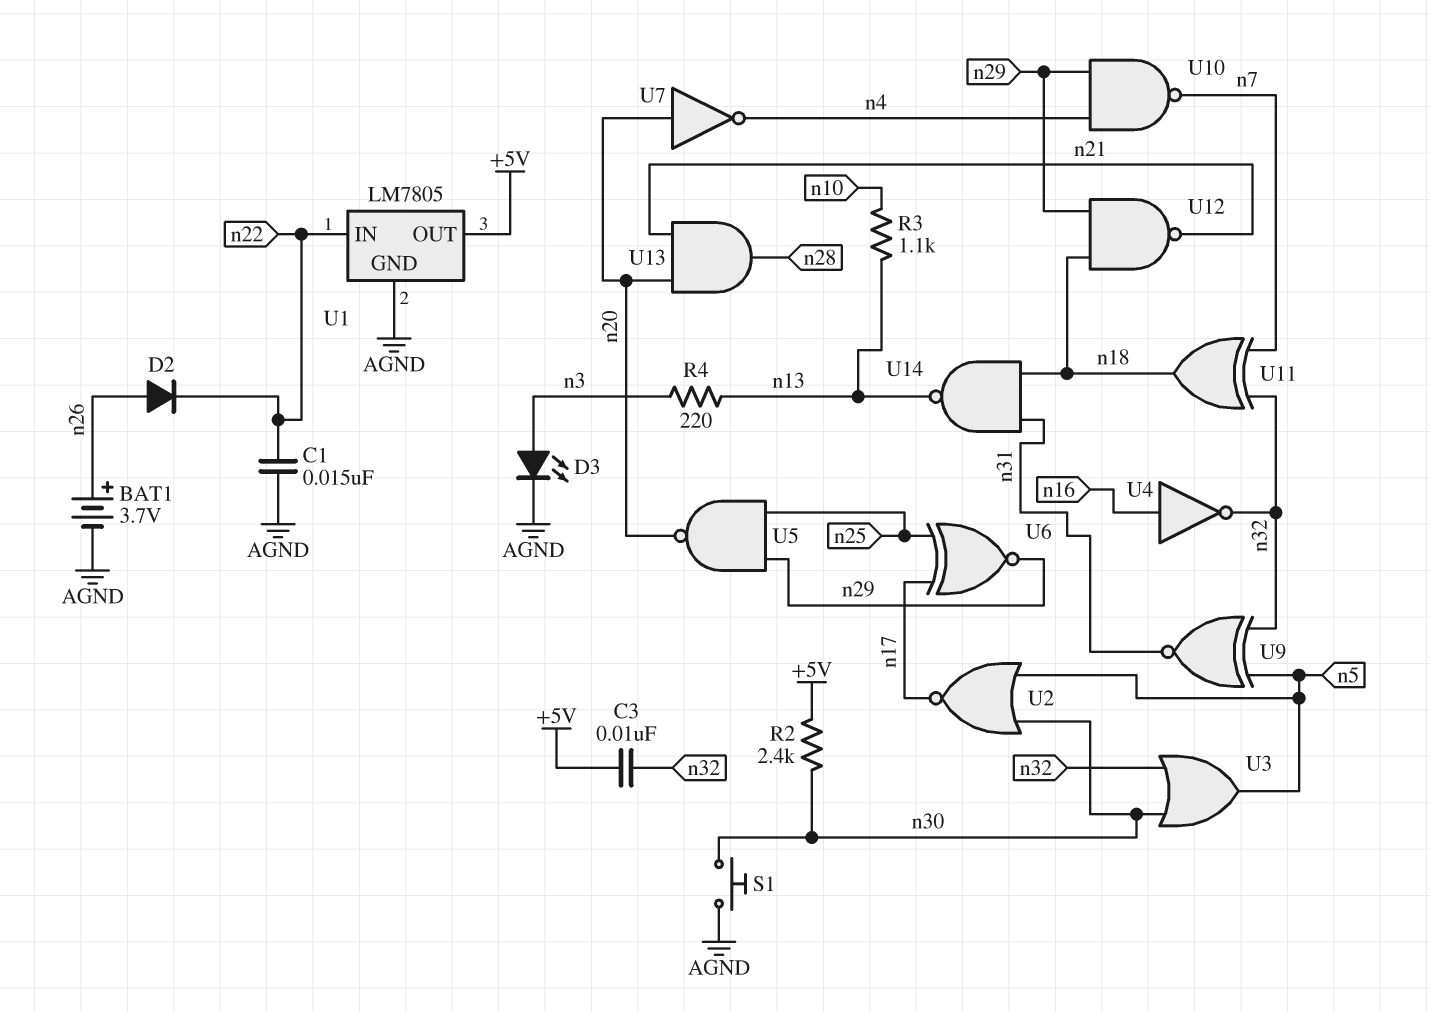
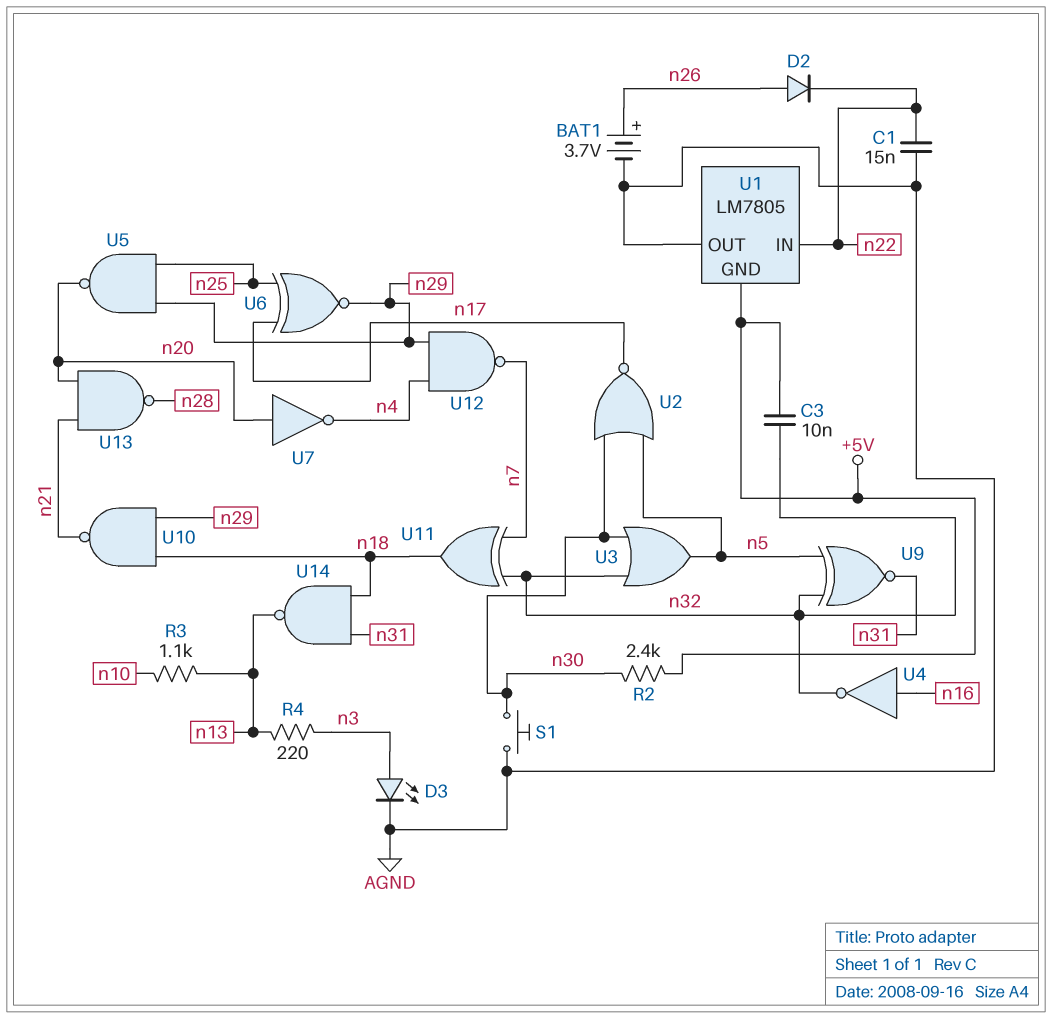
U1 pin GND: AGND -> +5V
U1 pin OUT: +5V -> AGND
U10: NAND (in n4, in n29, out n7) -> NAND (in n18, in n29, out n21)
U12: NAND (in n18, in n29, out n21) -> NAND (in n4, in n29, out n7)
U13: AND (in n20, in n21, out n28) -> NAND (in n20, in n21, out n28)

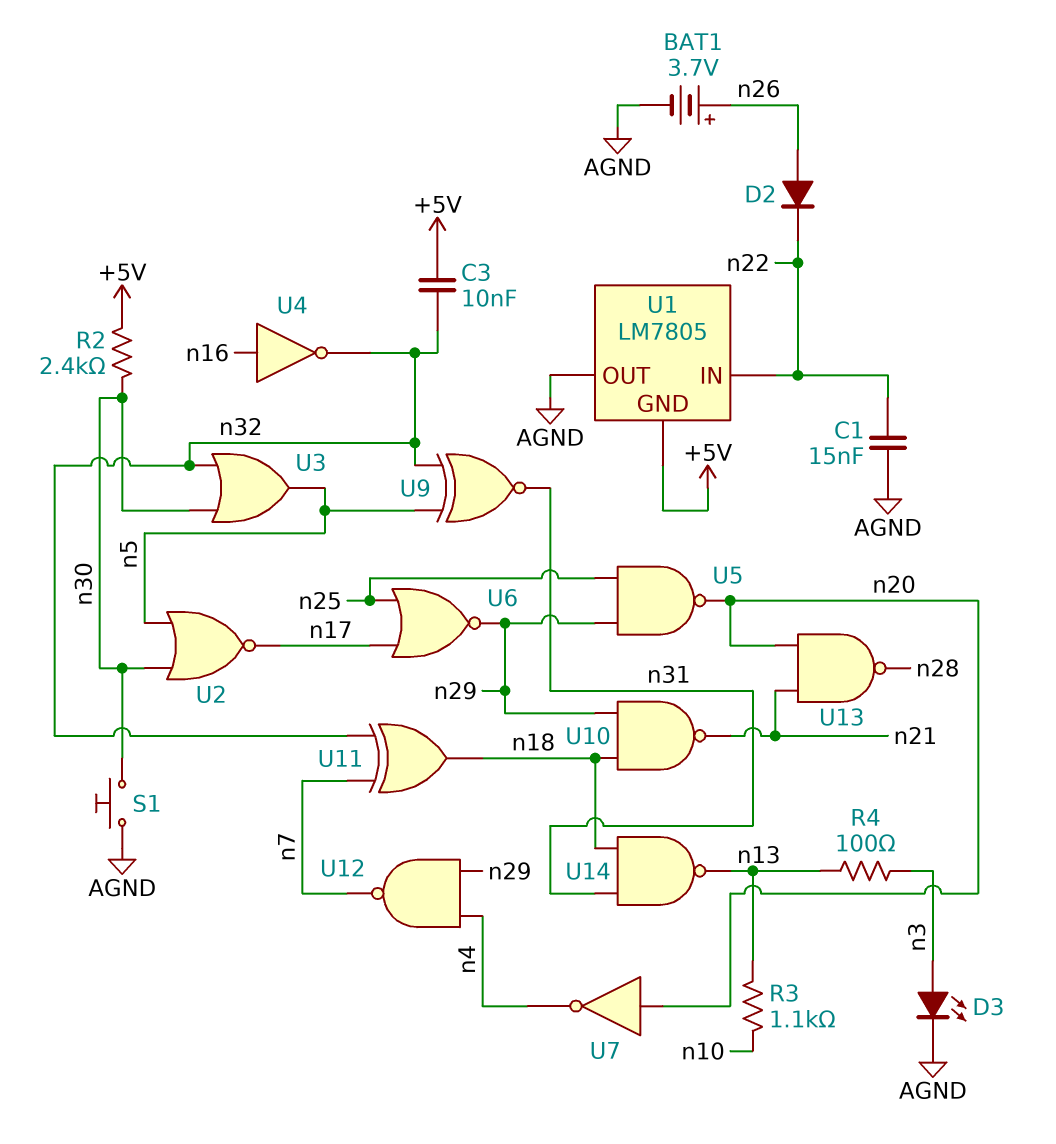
R4: 220 (n3, n13) -> 100 (n3, n13)
U6: XNOR (in n17, in n25, out n29) -> NOR (in n17, in n25, out n29)

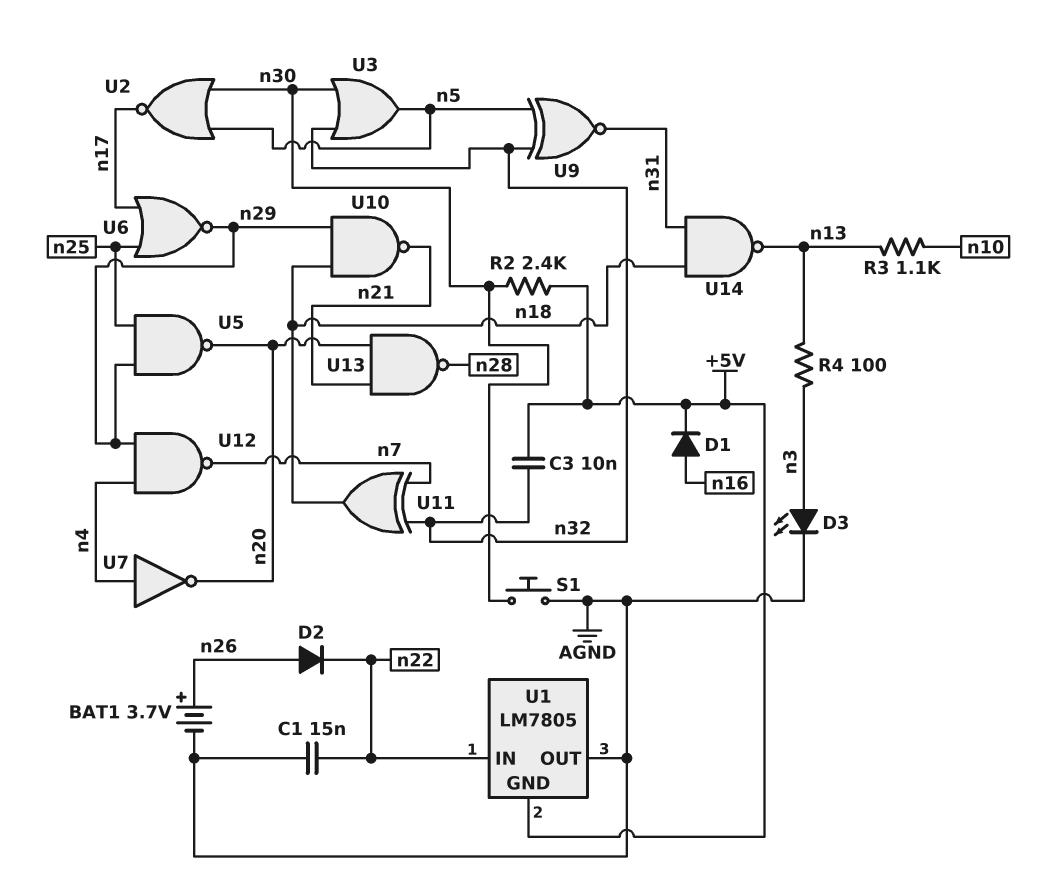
D1: none -> diode (A n16, K +5V)
U4: NOT (in n16, out n32) -> none
U7: NOT (in n20, out n4) -> NOT (in n4, out n20)

